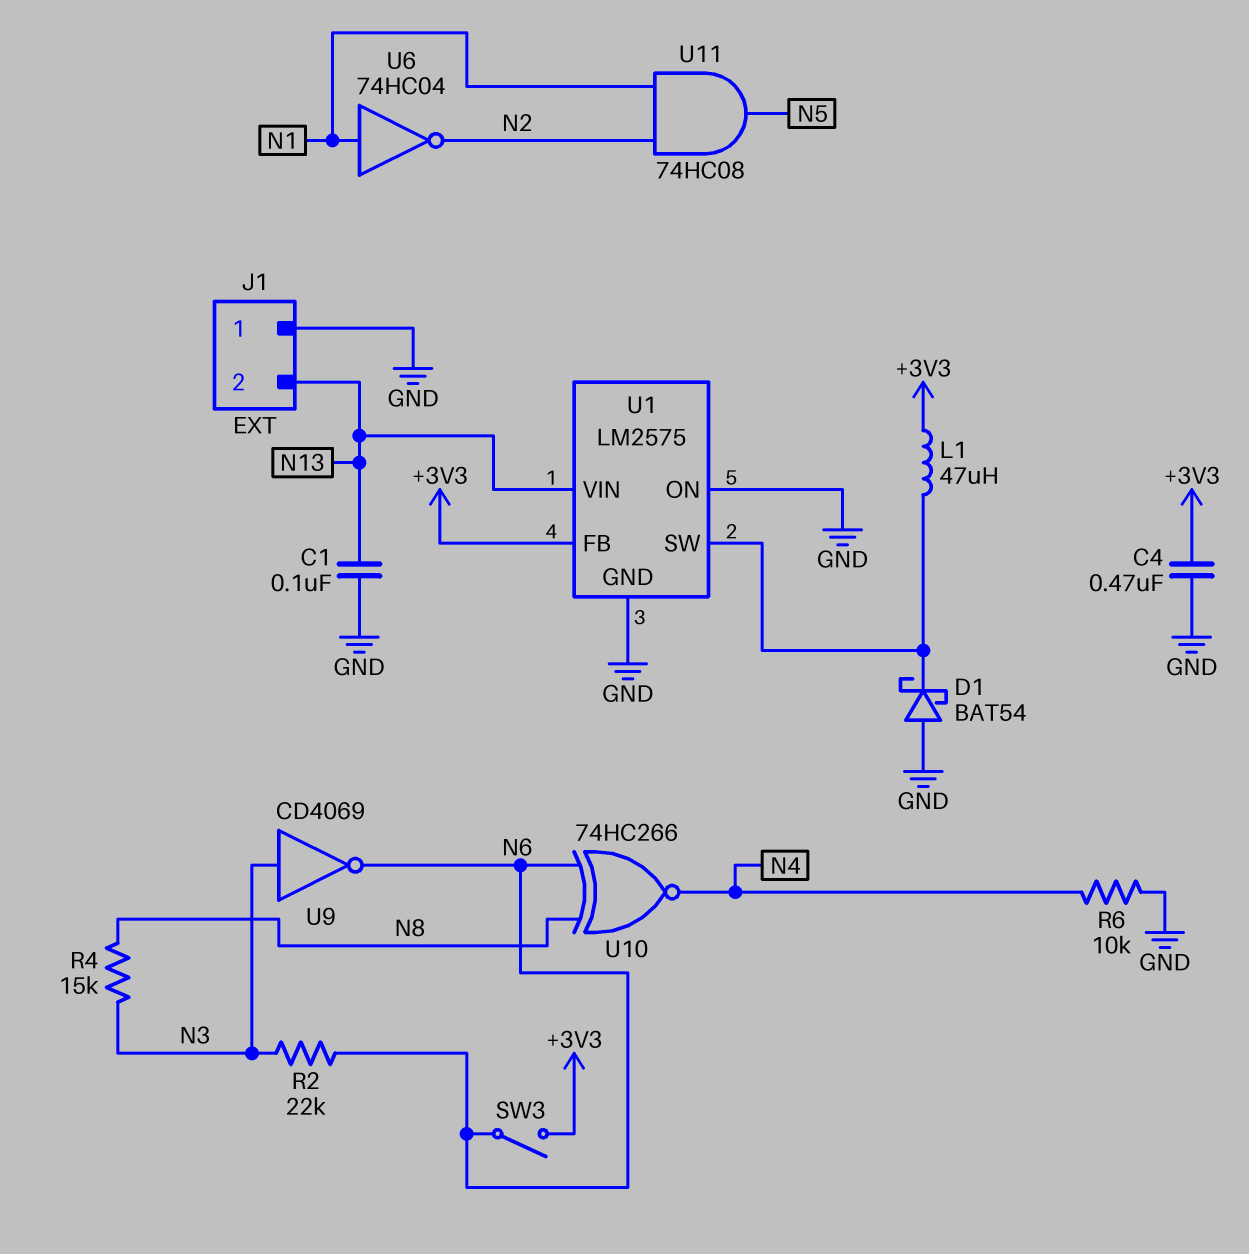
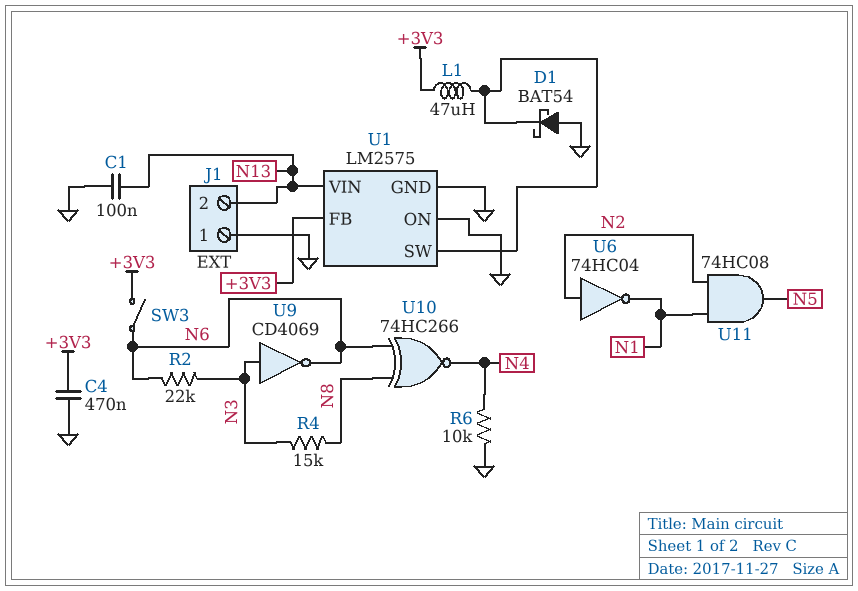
U6: NOT 74HC04 (in N1, out N2) -> NOT 74HC04 (in N2, out N1)

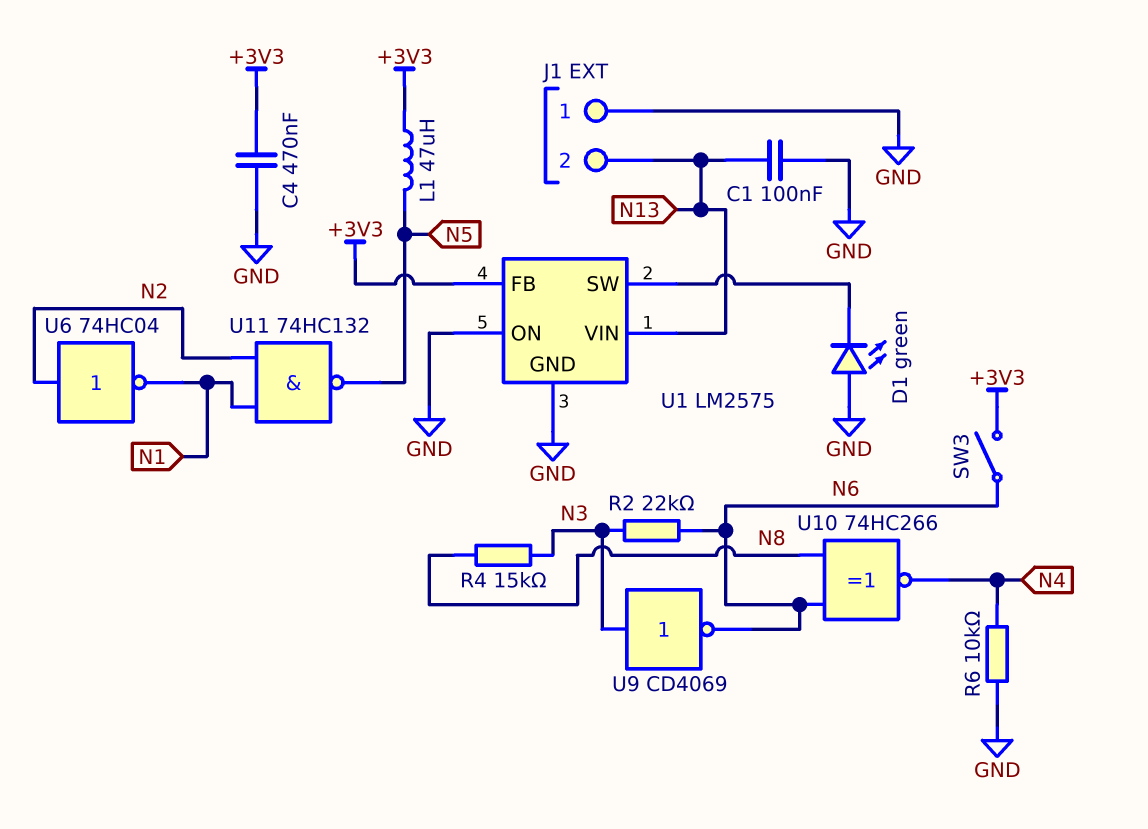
D1: schottky BAT54 (A GND, K U1/SW) -> LED green (A GND, K U1/SW)
L1: 47uH (+3V3, U1/SW) -> 47uH (+3V3, N5)
U11: AND 74HC08 (in N1, in N2, out N5) -> NAND 74HC132 (in N1, in N2, out N5)

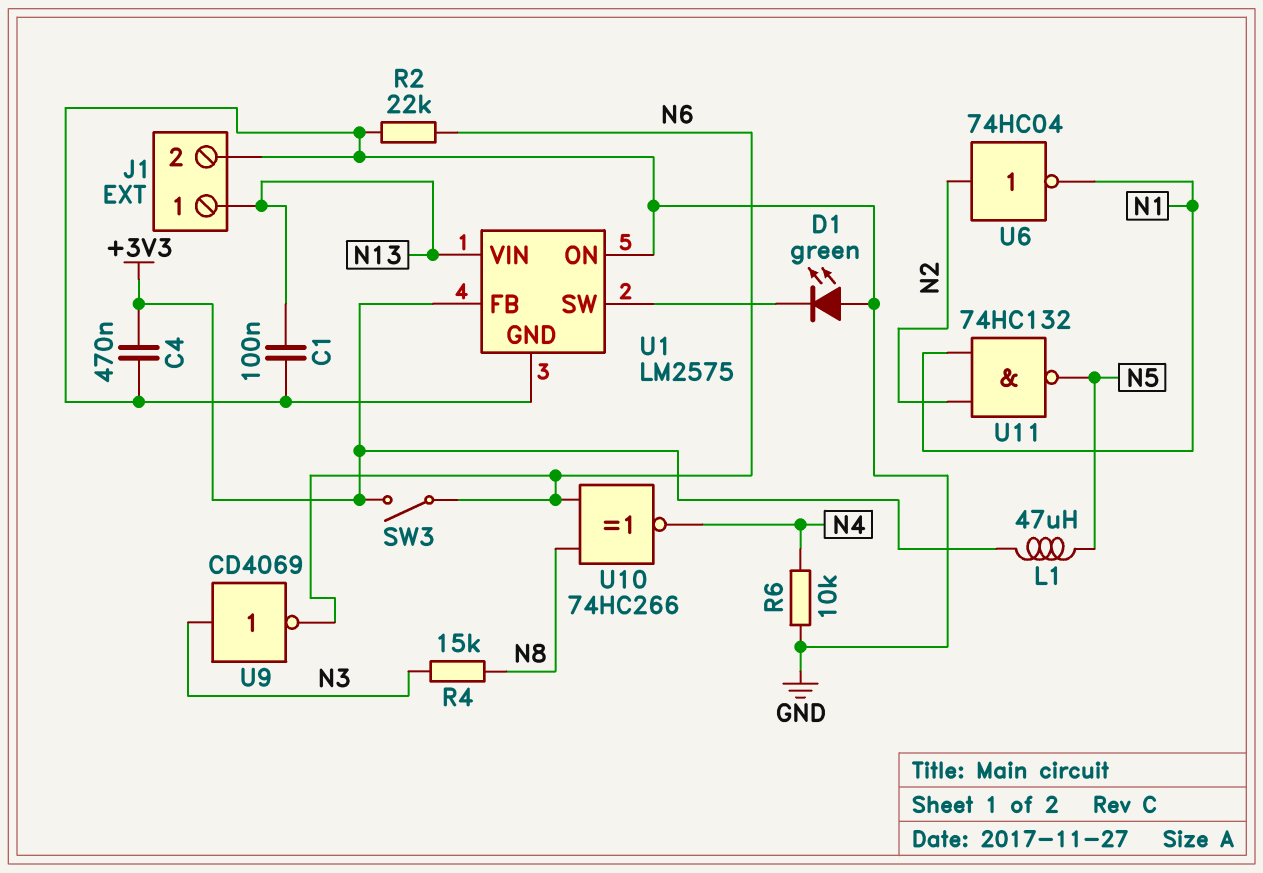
J1 pin 1: GND -> N13
J1 pin 2: N13 -> GND
R2: 22k (N3, N6) -> 22k (GND, N6)

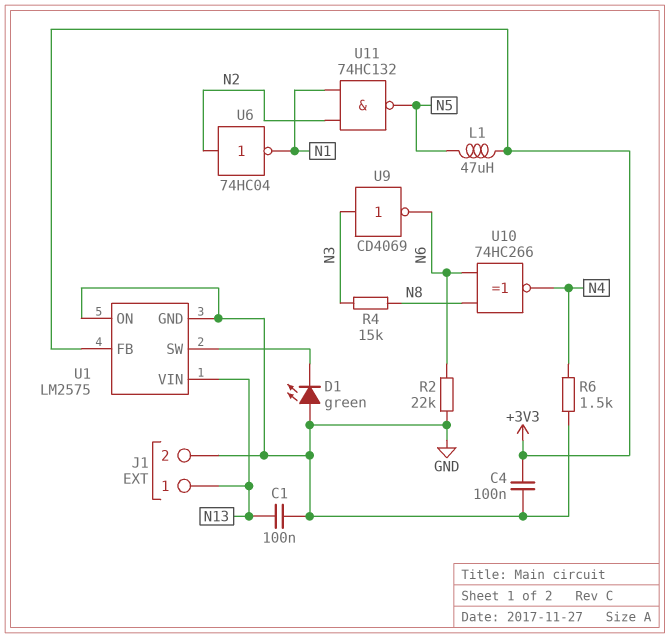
C4: 470nF (+3V3, GND) -> 100nF (+3V3, GND)
R6: 10k (GND, N4) -> 1.5k (GND, N4)
SW3: switch (+3V3, N6) -> none

